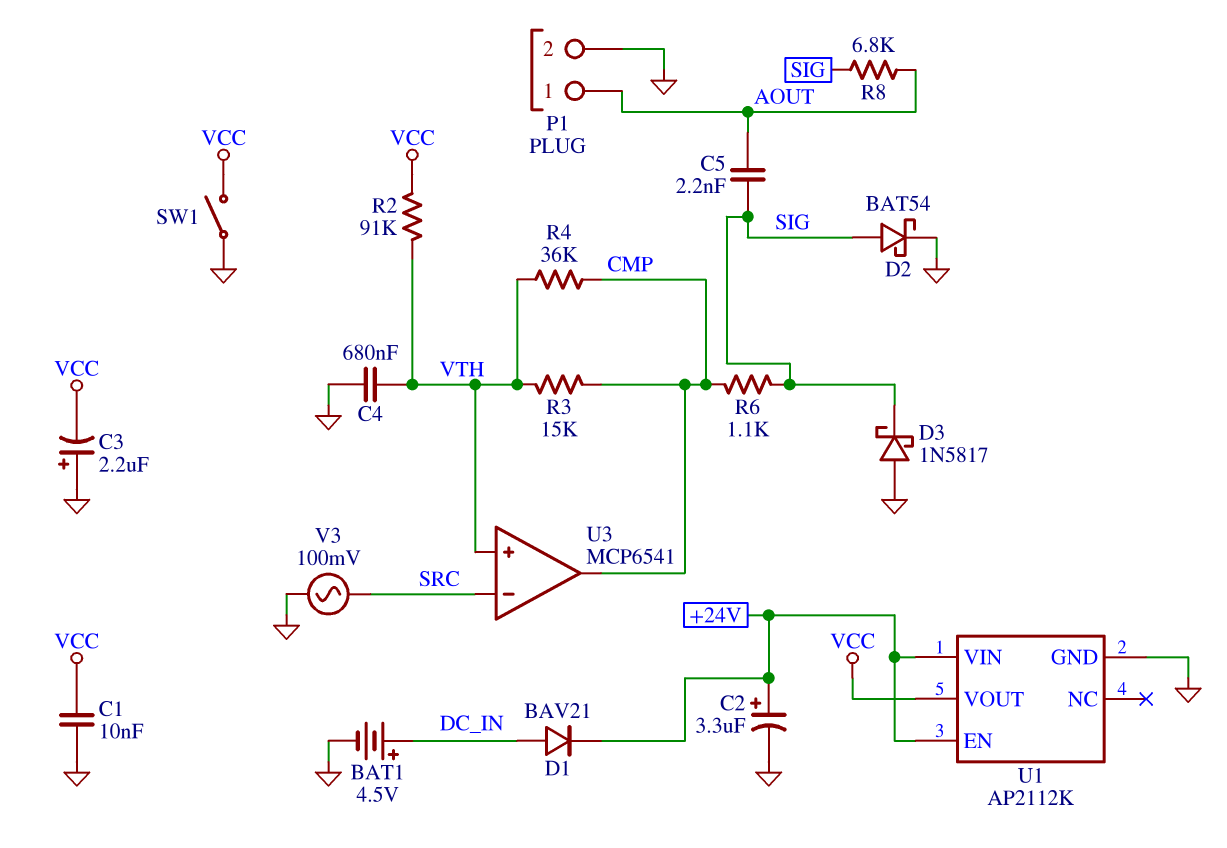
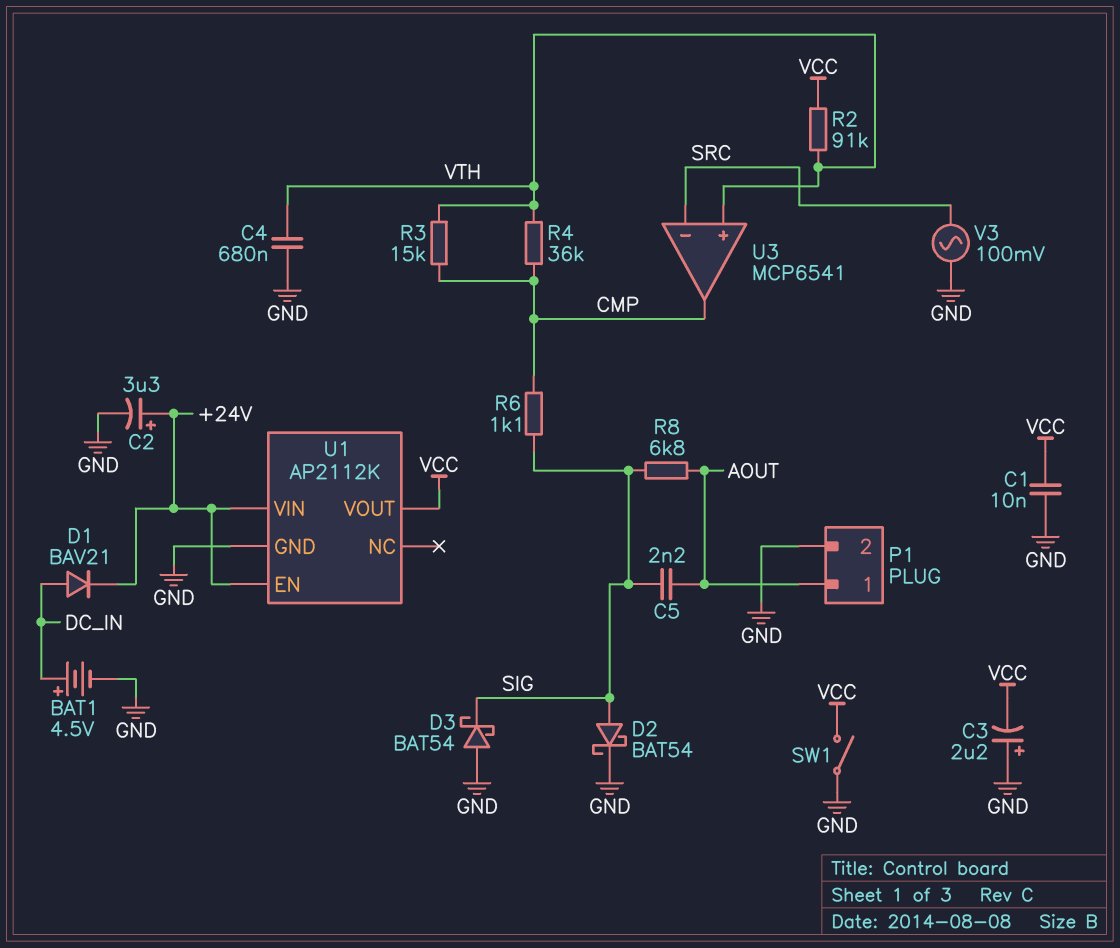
D3: schottky 1N5817 (A GND, K SIG) -> schottky BAT54 (A GND, K SIG)

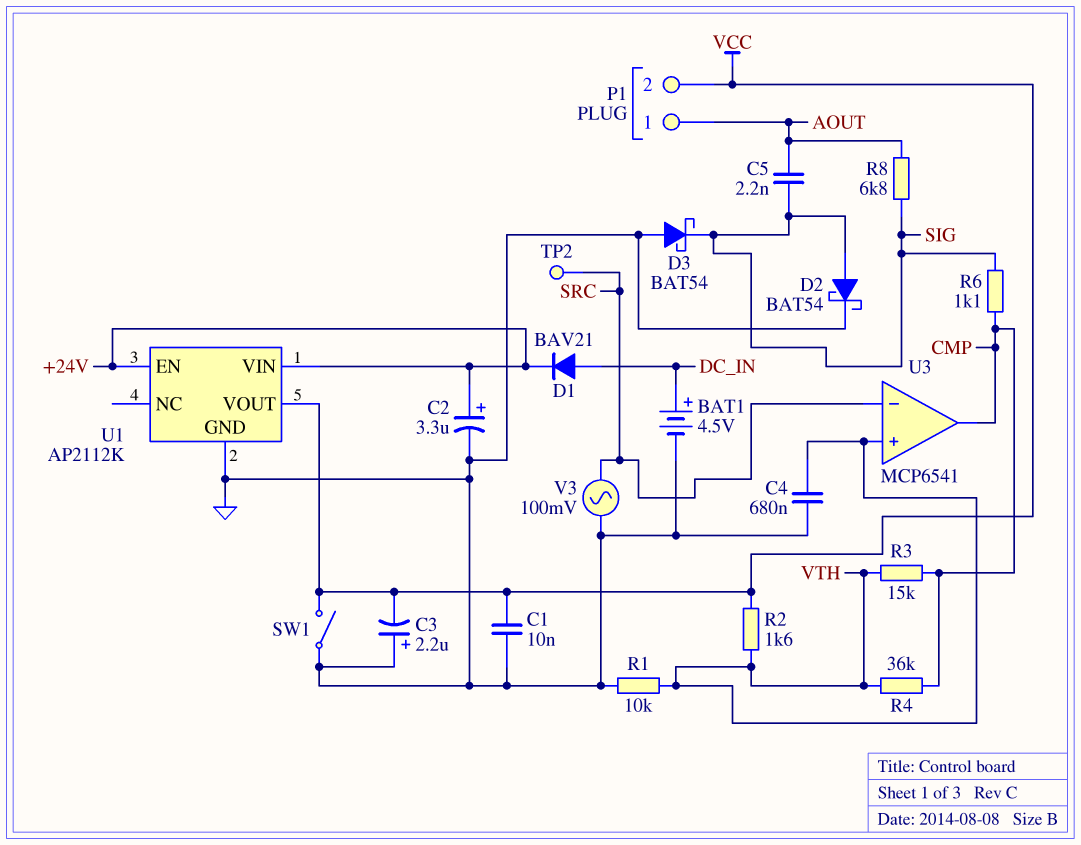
P1 pin 2: GND -> VCC
R1: none -> 10k (GND, VTH)
R2: 91k (VCC, VTH) -> 1.6k (VCC, VTH)
TP2: none -> test point (SRC)

